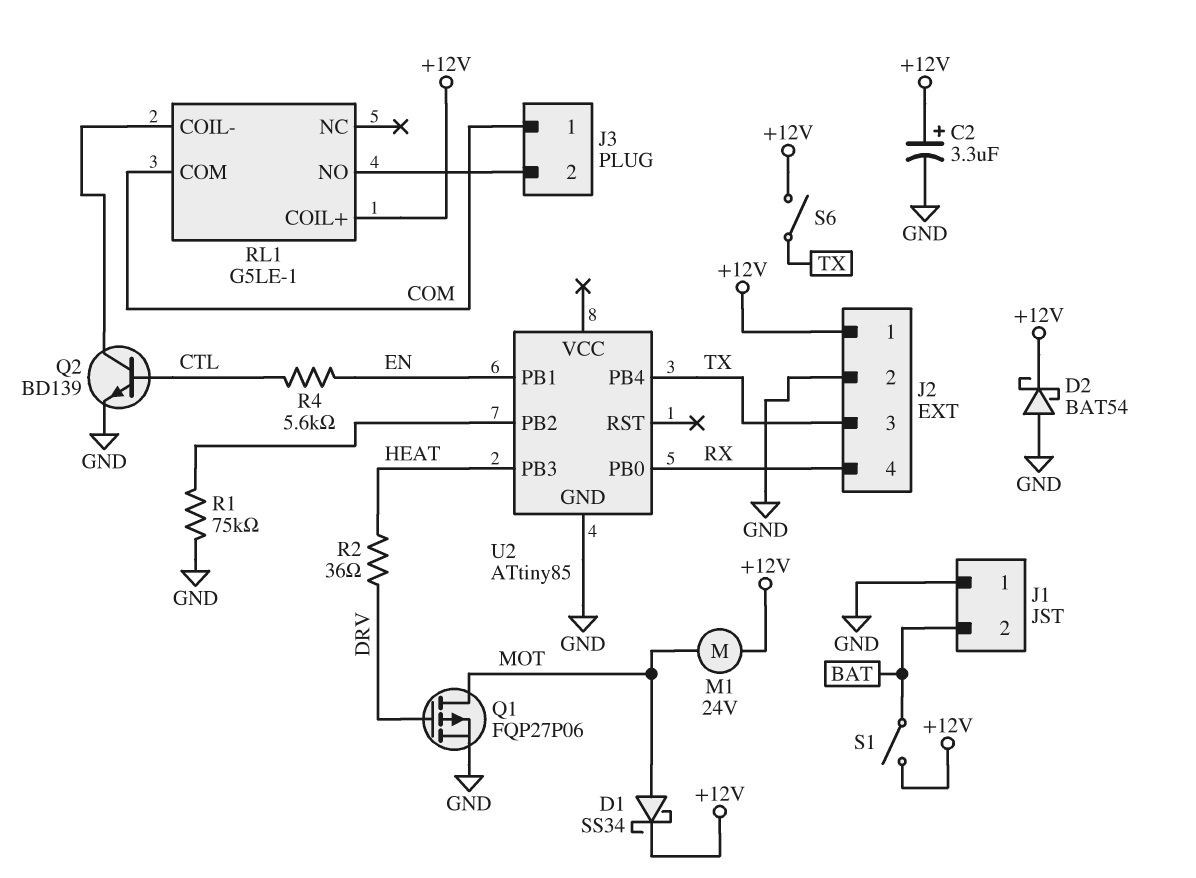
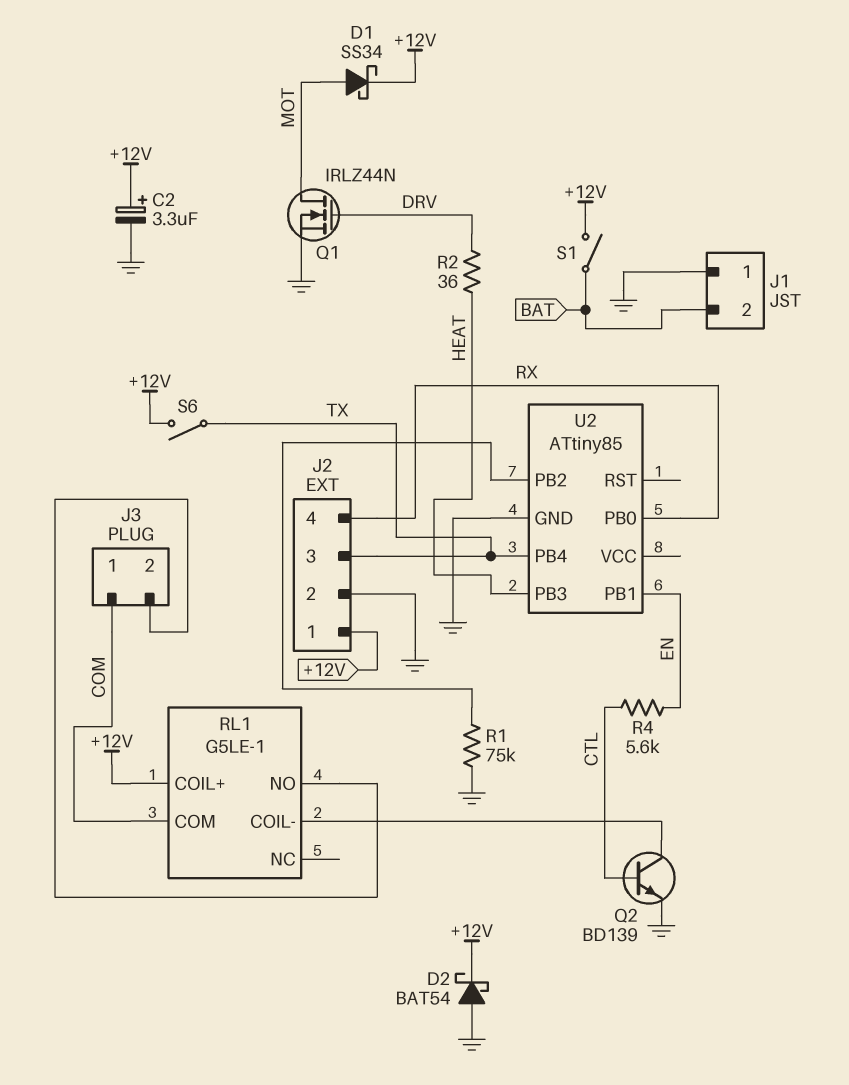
M1: motor 24V (+12V, MOT) -> none
Q1: PMOS FQP27P06 (G DRV, D MOT, S GND) -> NMOS IRLZ44N (G DRV, D MOT, S GND)

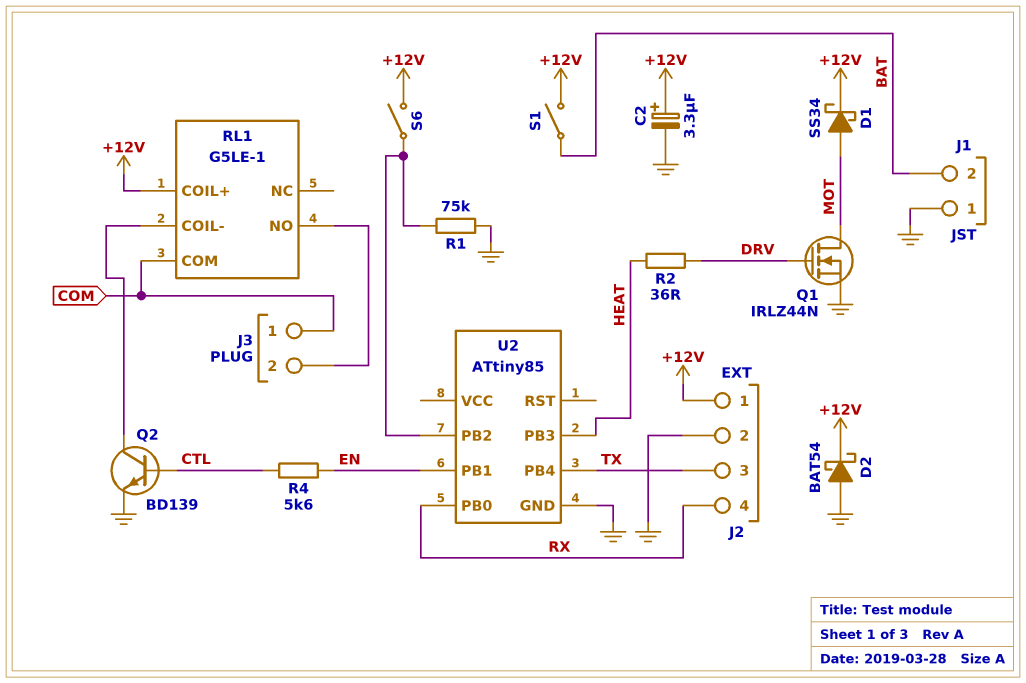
S6: switch (+12V, TX) -> switch (+12V, U2/PB2)

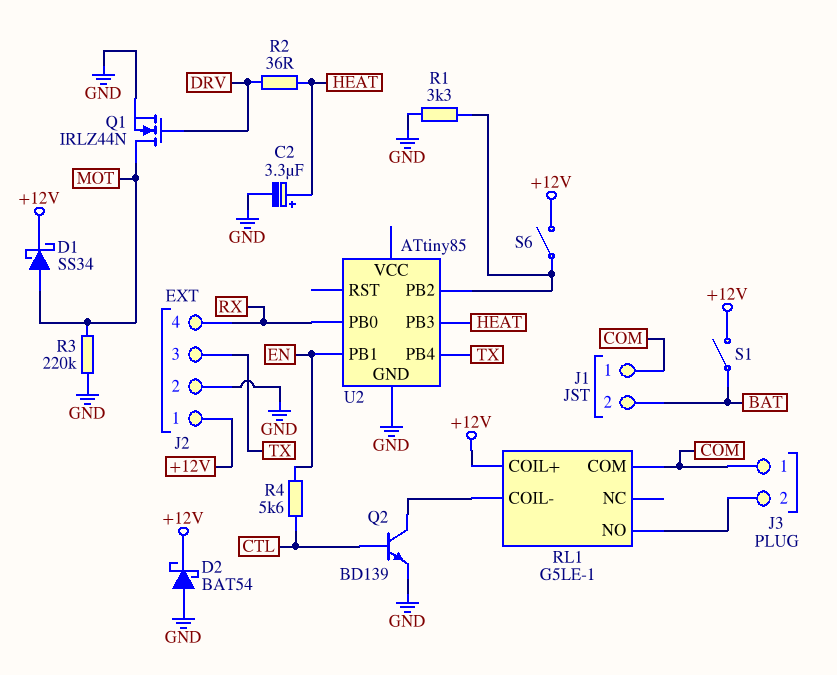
C2: 3.3uF (plus +12V, minus GND) -> 3.3uF (plus HEAT, minus GND)
J1 pin 1: GND -> COM
R1: 75k (GND, U2/PB2) -> 3.3k (GND, U2/PB2)
R3: none -> 220k (GND, MOT)

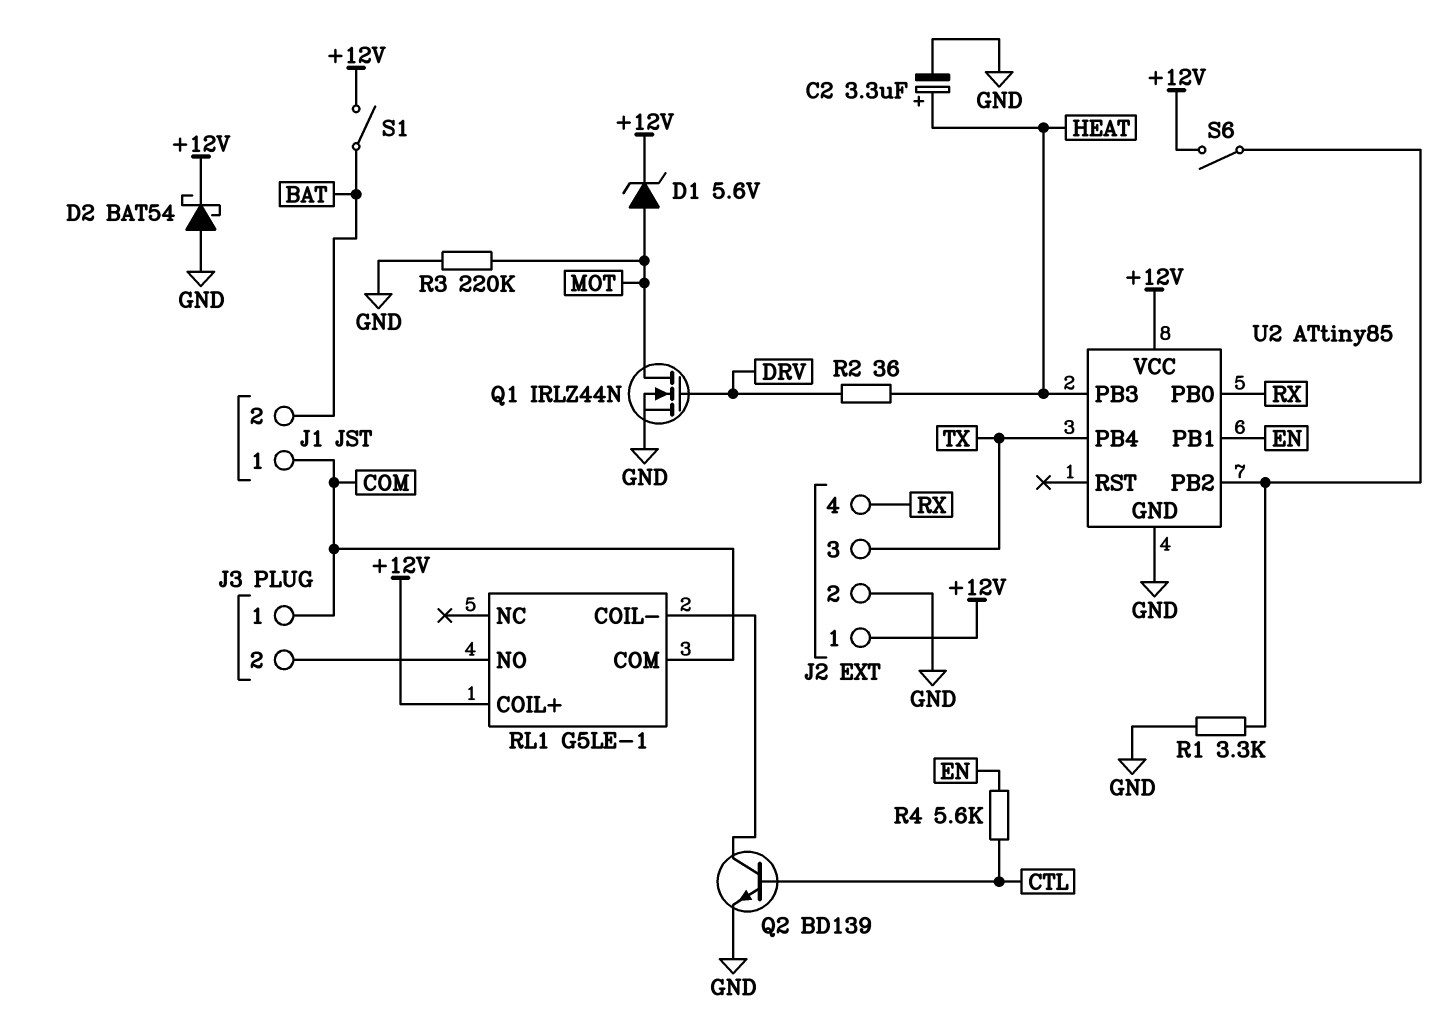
D1: schottky SS34 (A MOT, K +12V) -> zener 5.6V (A MOT, K +12V)
U2 pin VCC: none -> +12V

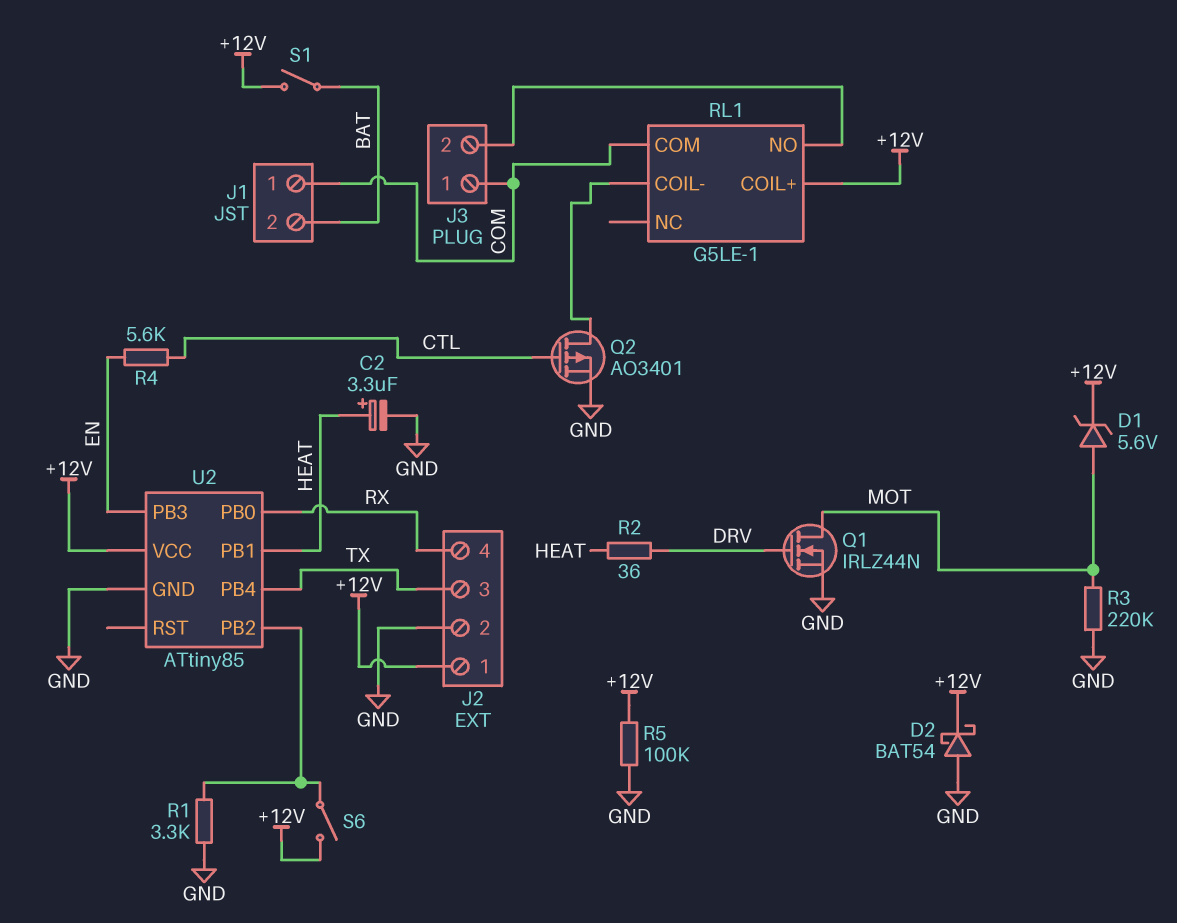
Q2: NPN BD139 (B CTL, C RL1/COIL-, E GND) -> PMOS AO3401 (G CTL, D RL1/COIL-, S GND)
R5: none -> 100k (+12V, GND)
U2 pin PB1: EN -> HEAT
U2 pin PB3: HEAT -> EN

